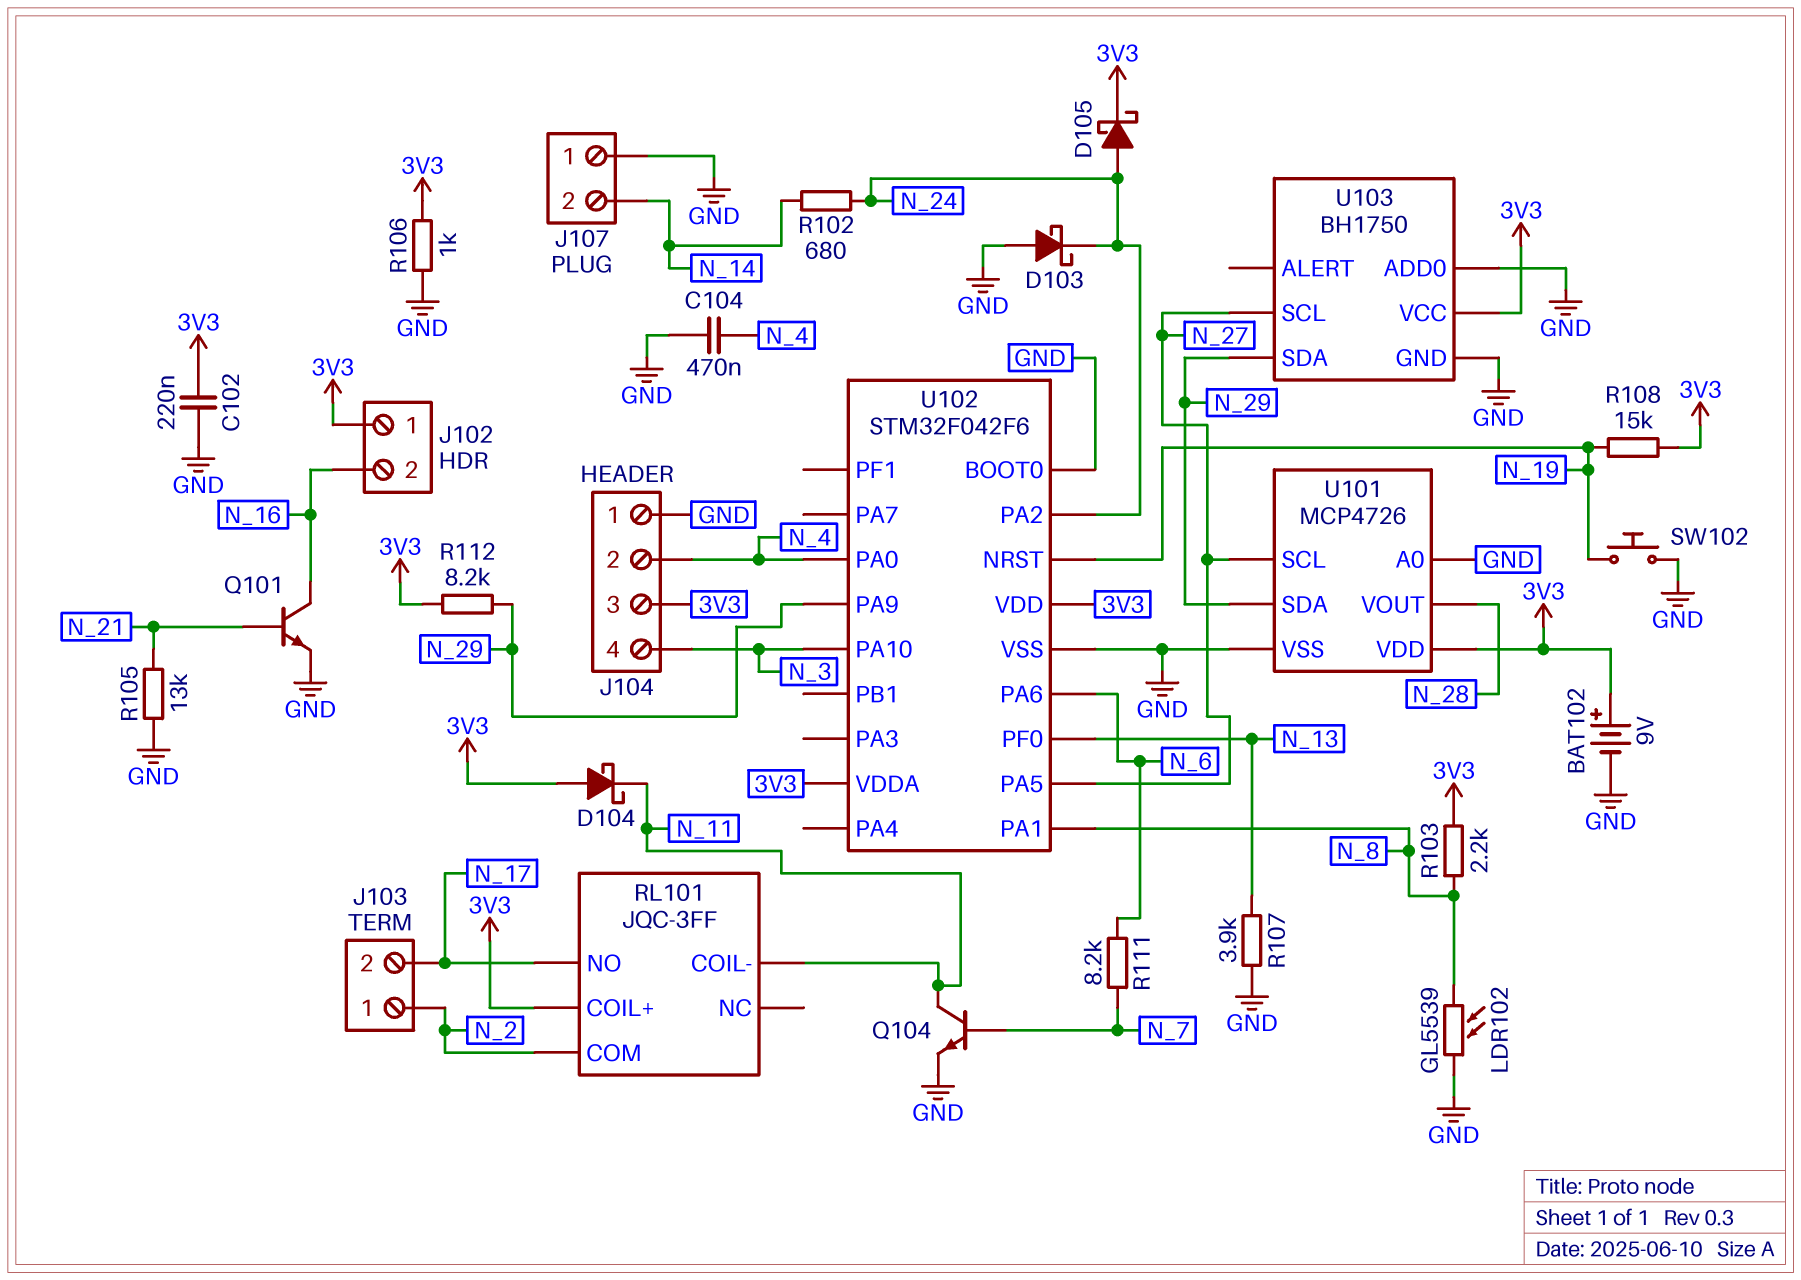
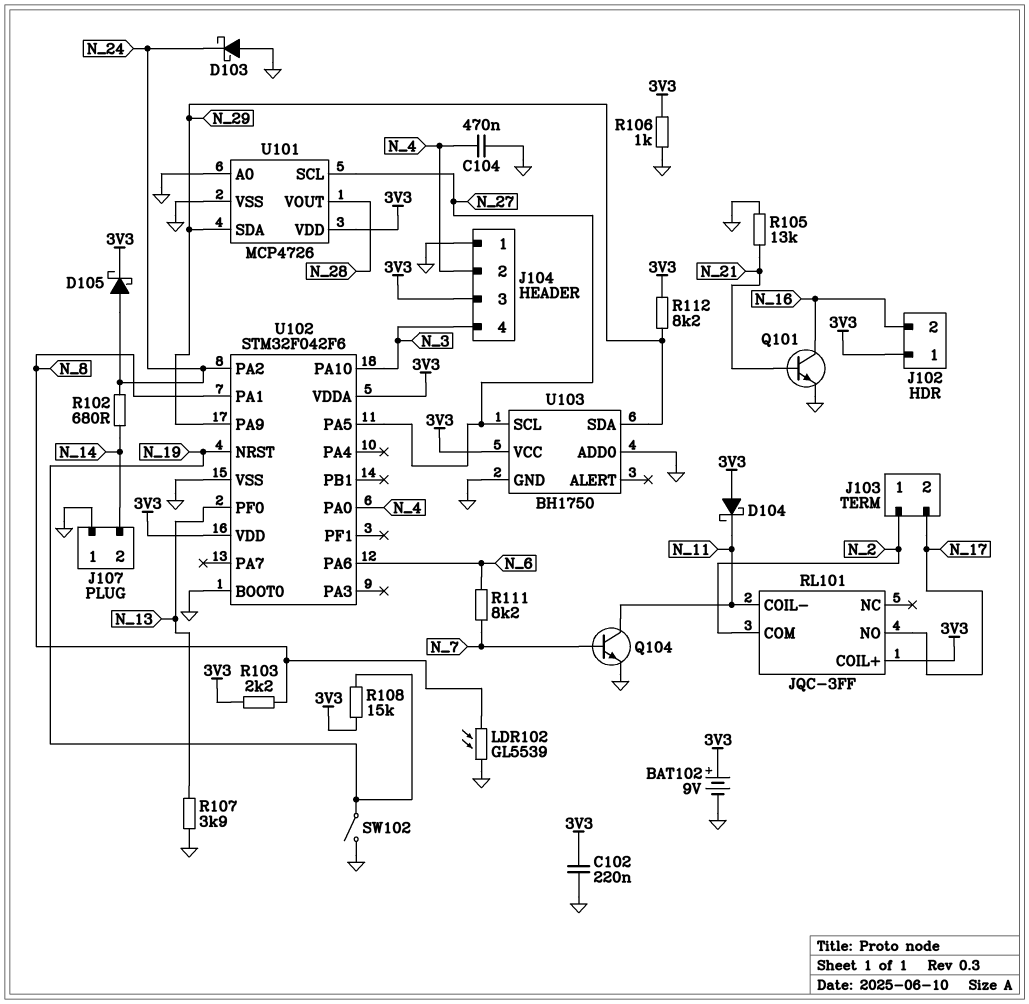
SW102: button (GND, N_19) -> switch (GND, N_19)

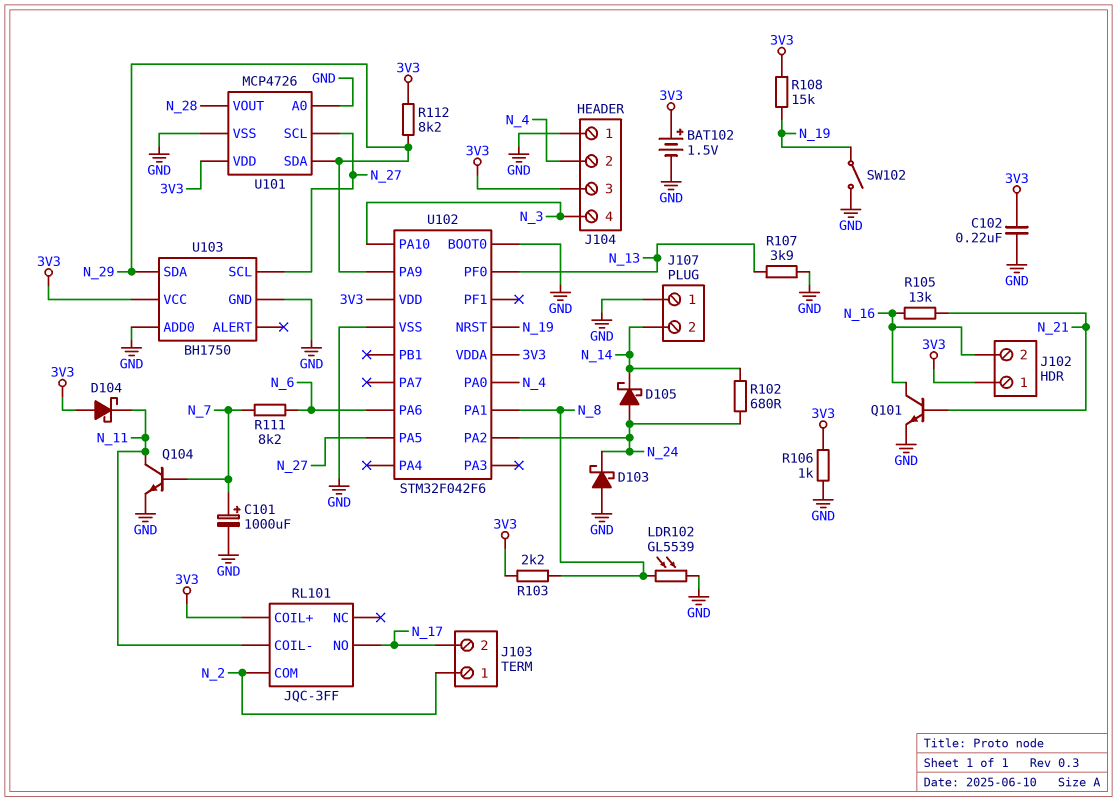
BAT102: 9V (plus 3V3, minus GND) -> 1.5V (plus 3V3, minus GND)
C101: none -> 1000uF (plus N_7, minus GND)
C104: 470nF (GND, N_4) -> none
D105: schottky (A N_24, K 3V3) -> schottky (A N_24, K N_14)
R105: 13k (GND, N_21) -> 13k (N_16, N_21)

